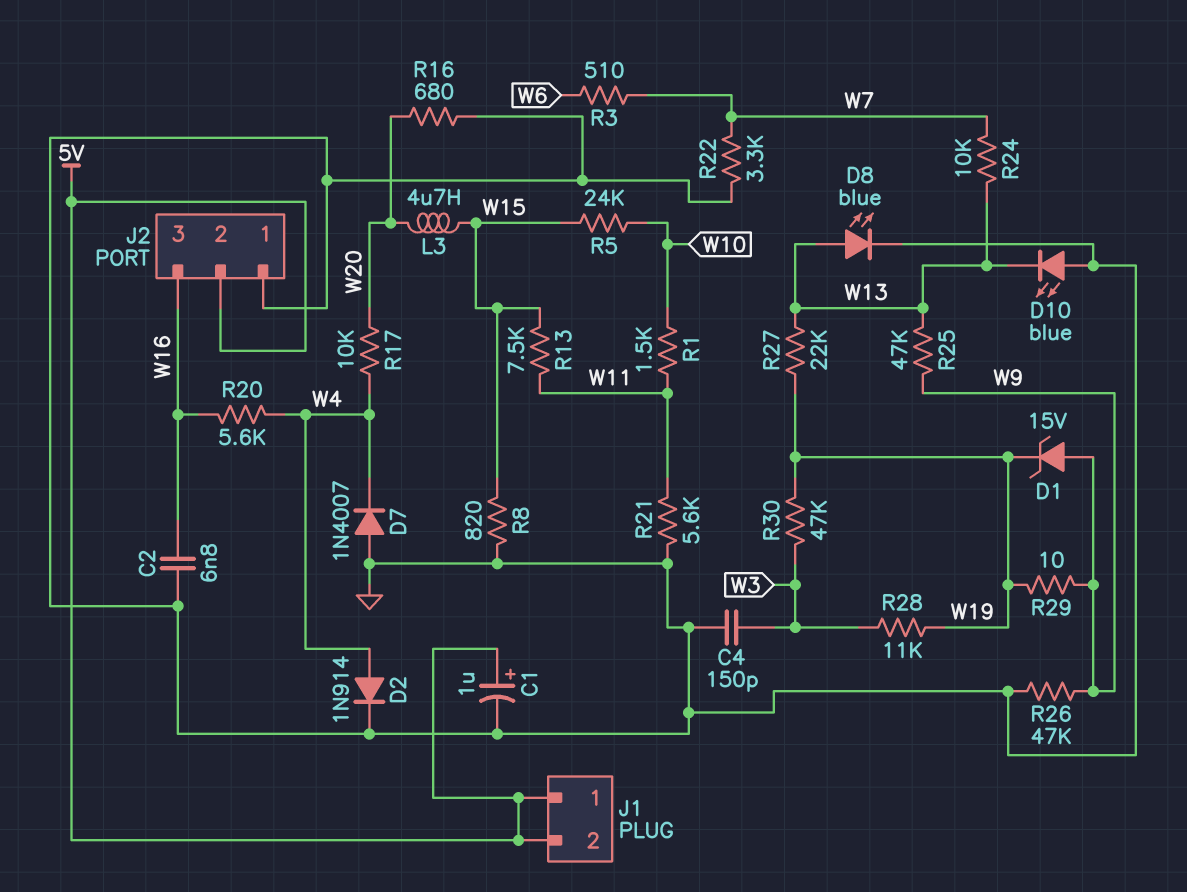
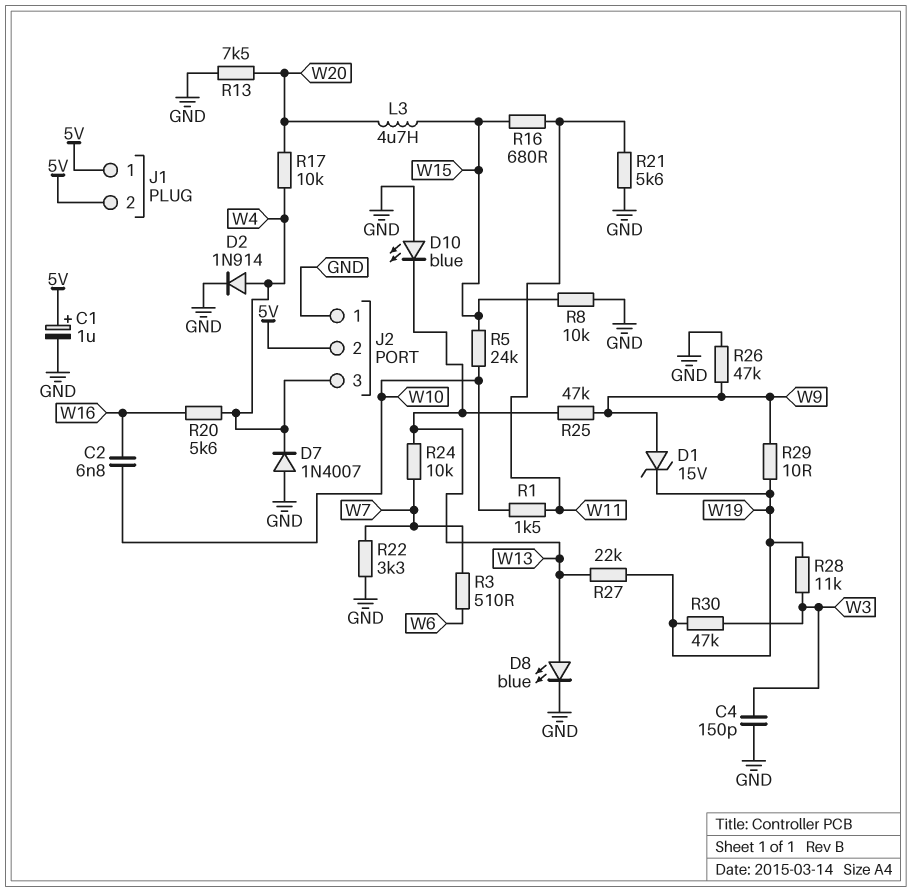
C2: 6.8nF (GND, W16) -> 6.8nF (W10, W16)
J2 pin 3: W16 -> W4
R8: 820 (GND, W15) -> 10k (GND, W15)
R13: 7.5k (W11, W15) -> 7.5k (GND, W20)
R16: 680 (GND, W20) -> 680 (W11, W15)

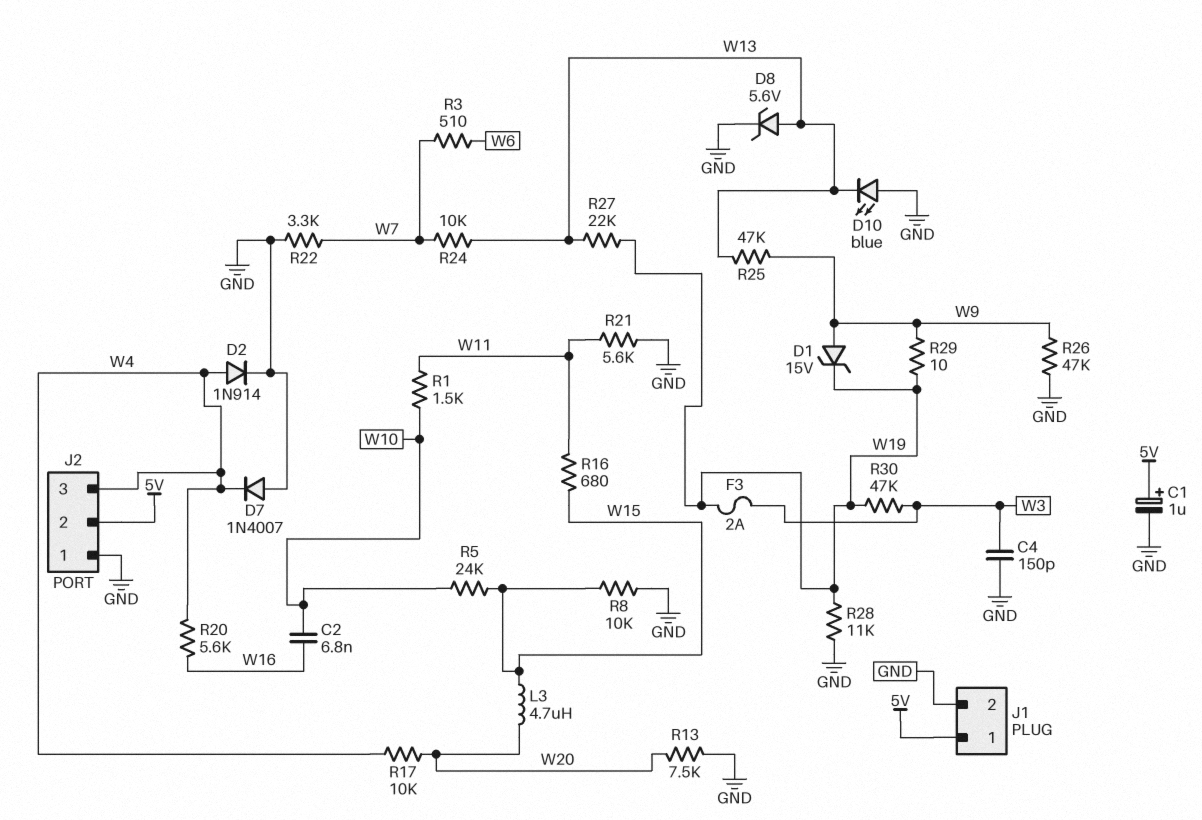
D8: LED blue (A W13, K GND) -> zener 5.6V (A W13, K GND)
F3: none -> 2A (W3, W19)
J1 pin 2: 5V -> GND
R28: 11k (W3, W19) -> 11k (GND, W19)

